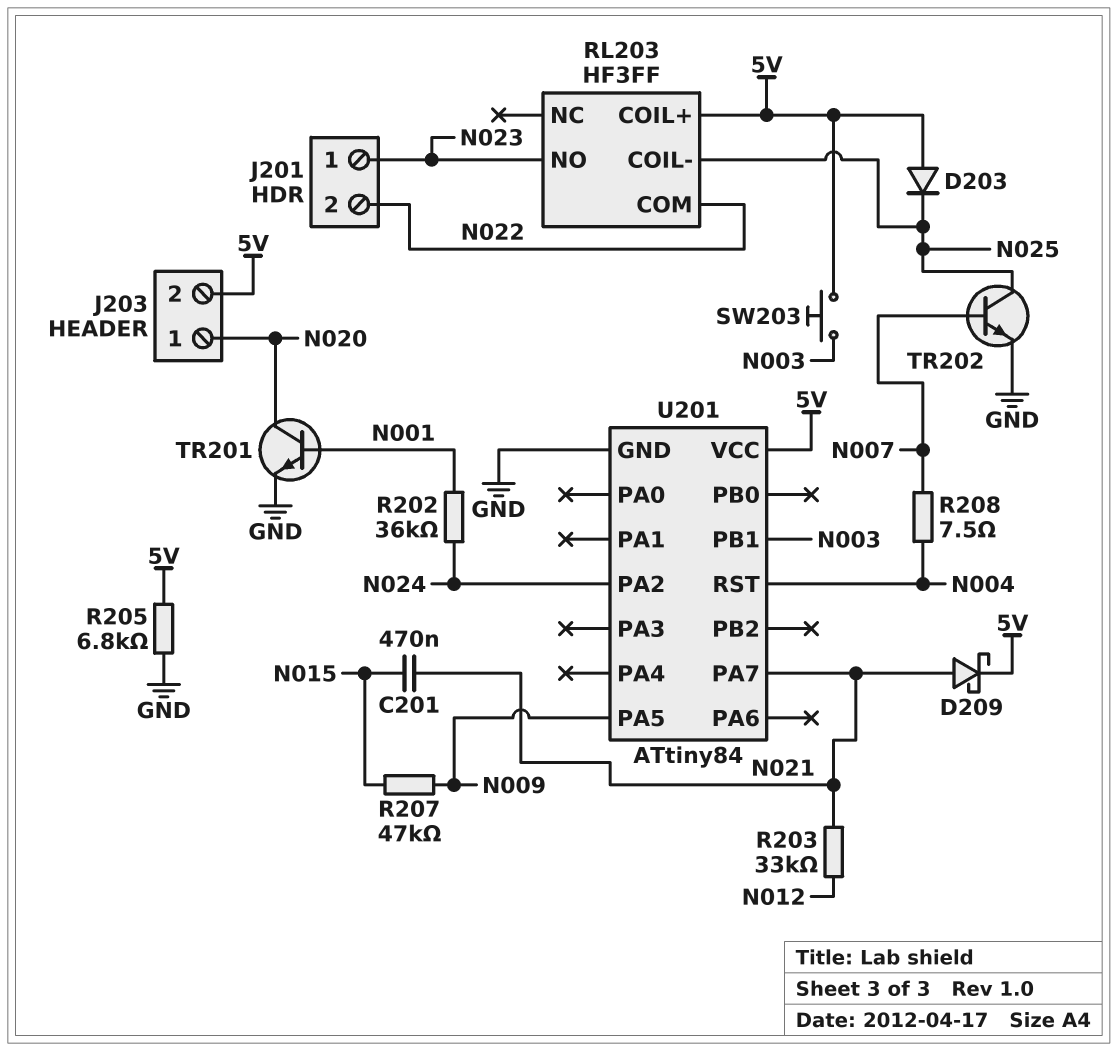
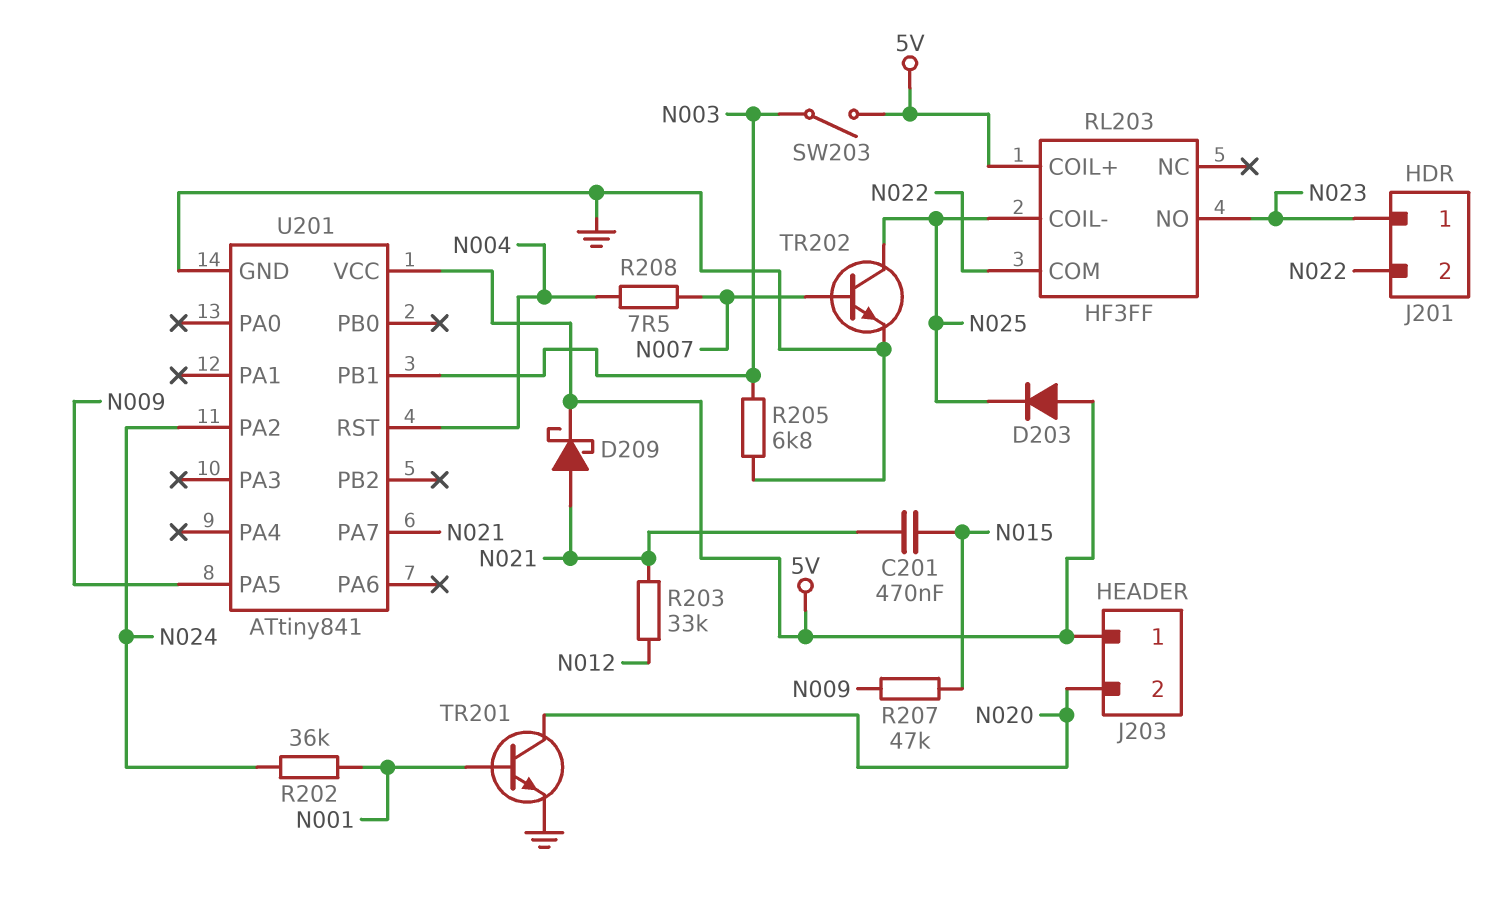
J203 pin 1: N020 -> 5V
J203 pin 2: 5V -> N020
R205: 6.8k (5V, GND) -> 6.8k (GND, N003)
SW203: button (5V, N003) -> switch (5V, N003)
U201: ATtiny84 -> ATtiny841

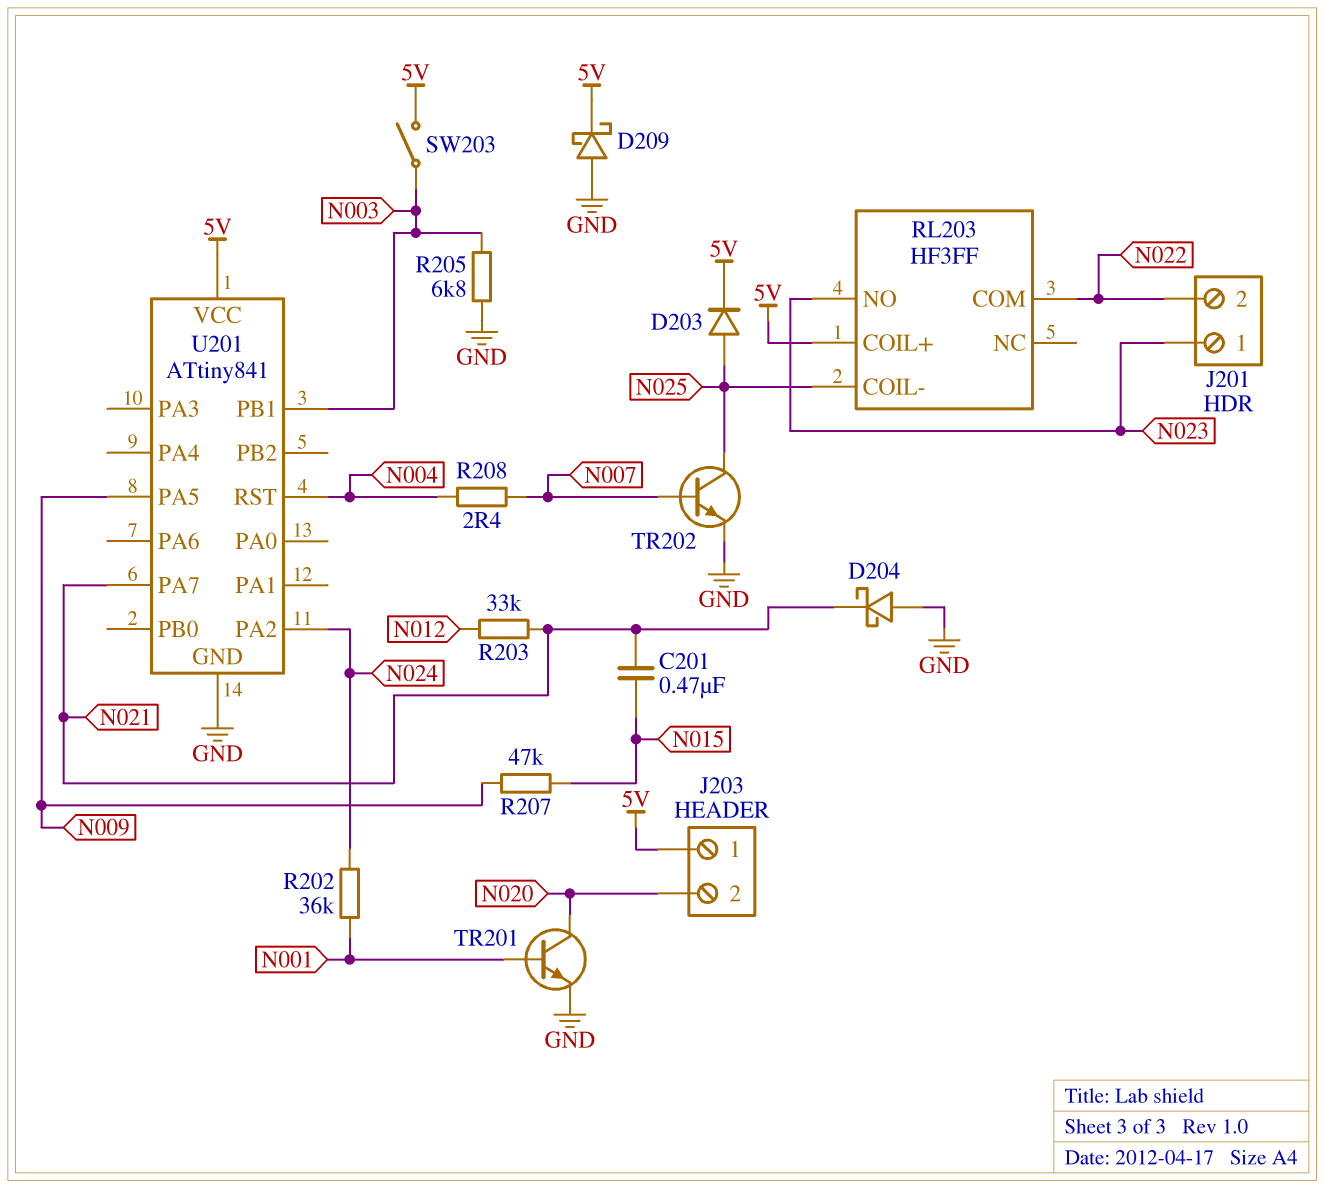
D203: diode (A 5V, K N025) -> diode (A N025, K 5V)
D204: none -> schottky (A GND, K N021)
D209: schottky (A N021, K 5V) -> schottky (A GND, K 5V)
R208: 7.5 (N004, N007) -> 2.4 (N004, N007)

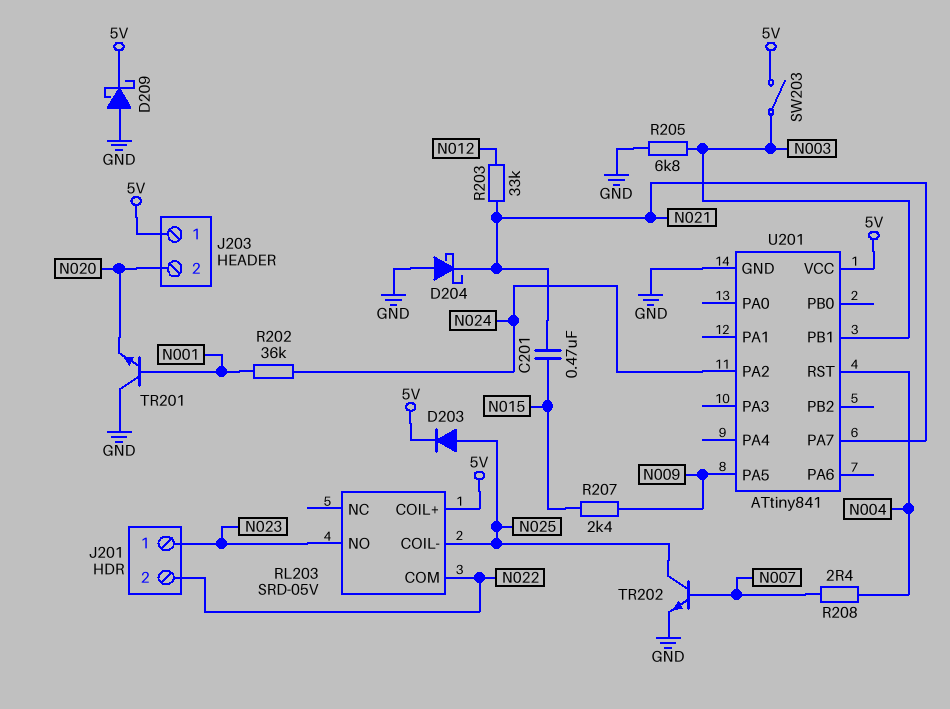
R207: 47k (N009, N015) -> 2.4k (N009, N015)
RL203: HF3FF -> SRD-05V
TR201: NPN (B N001, C N020, E GND) -> NPN (B N001, C GND, E N020)

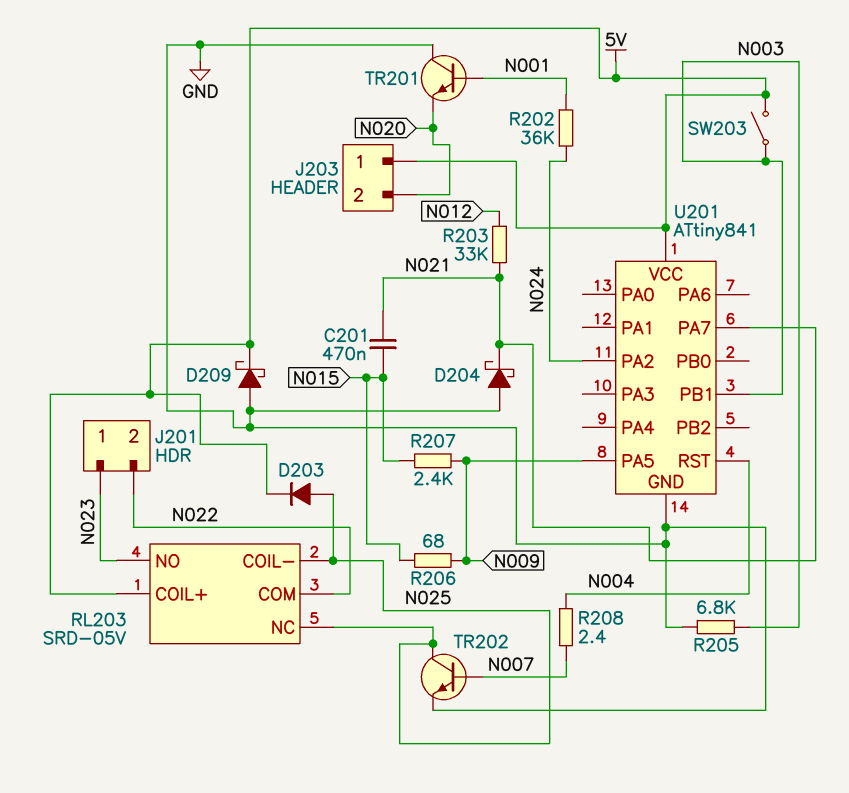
R206: none -> 68 (N009, N015)
RL203 pin NC: none -> N025

